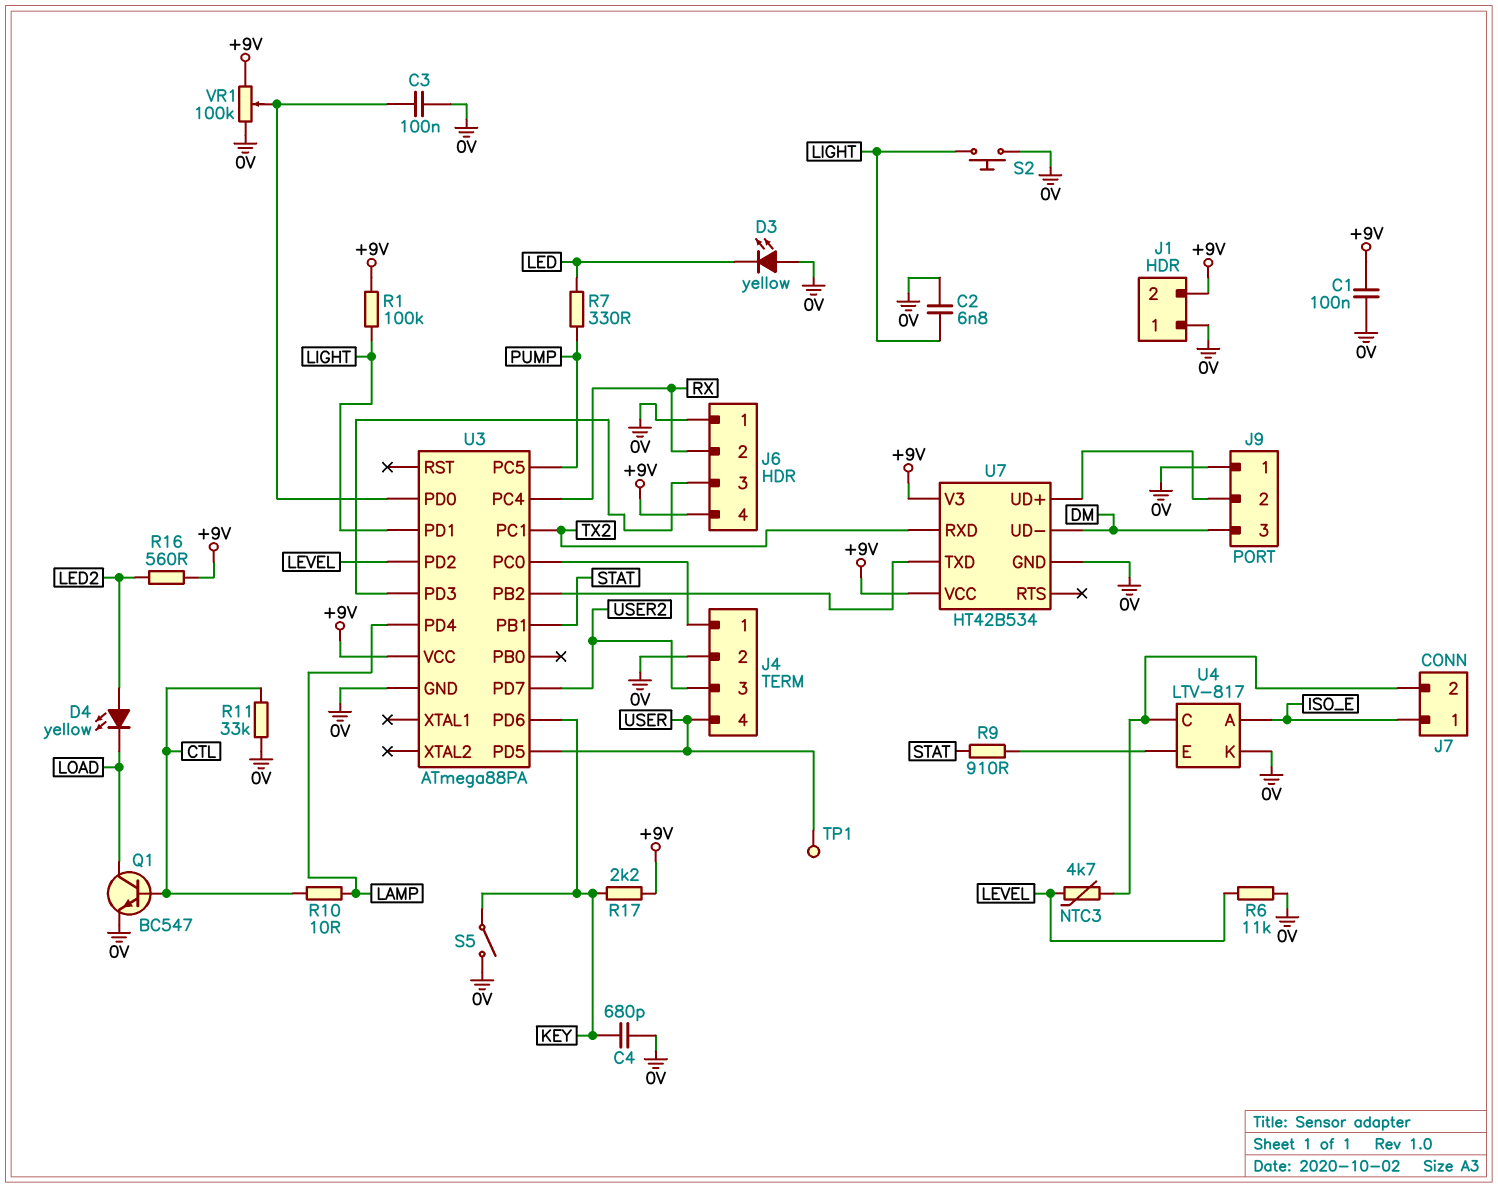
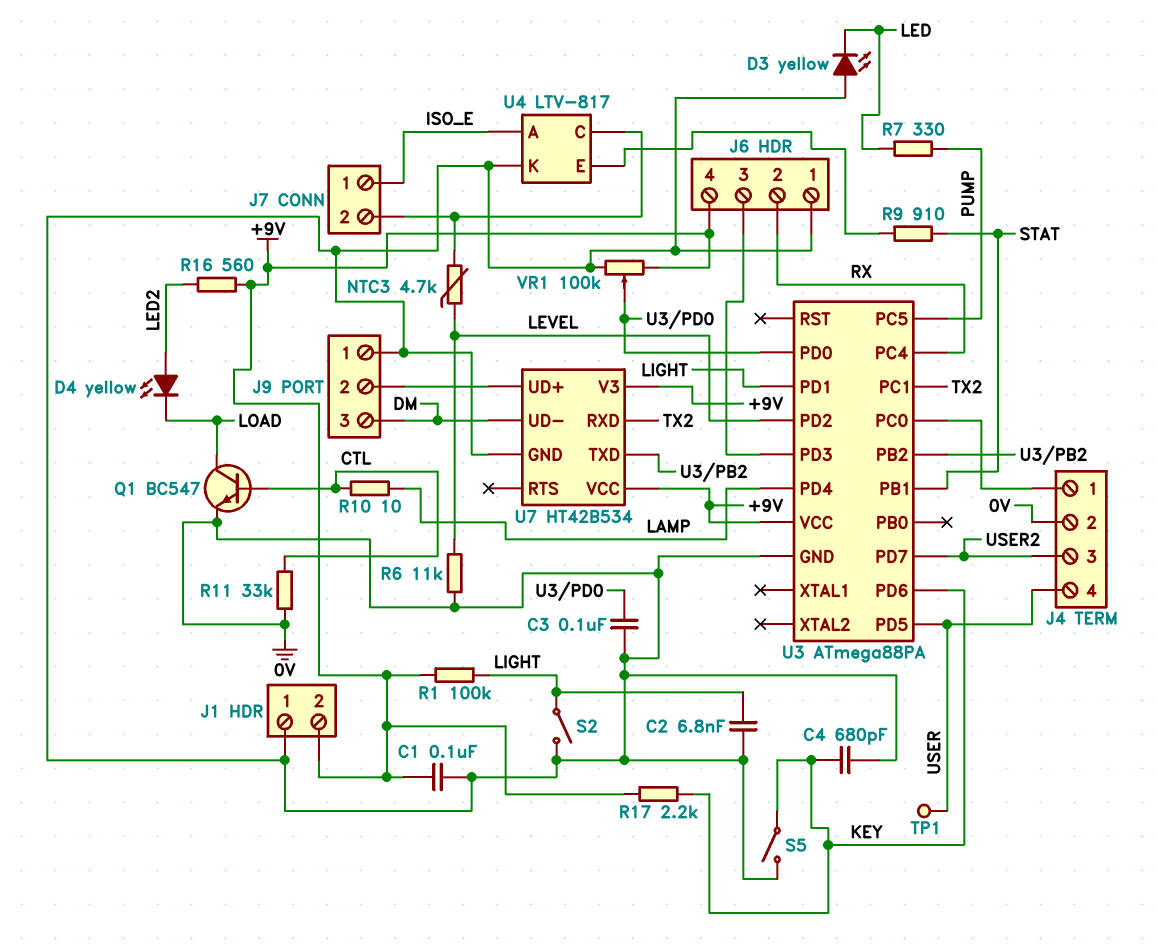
S2: button (0V, LIGHT) -> switch (0V, LIGHT)

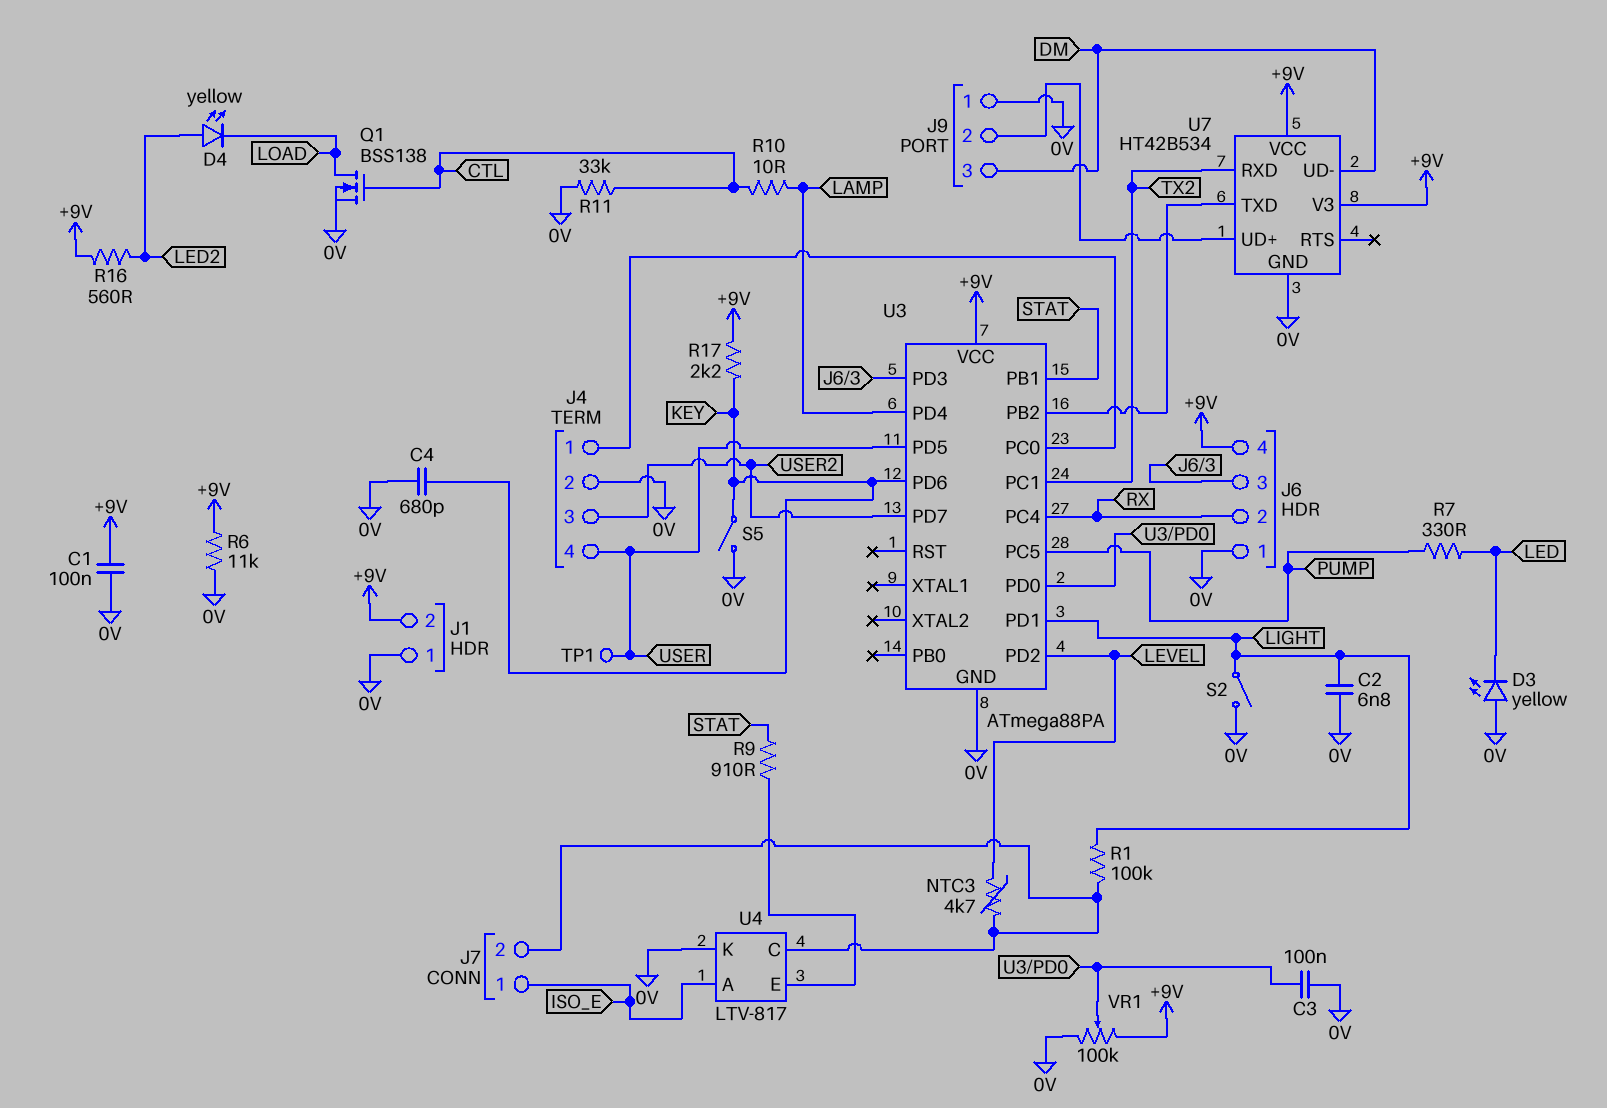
Q1: NPN BC547 (B CTL, C LOAD, E 0V) -> NMOS BSS138 (G CTL, D LOAD, S 0V)
R1: 100k (+9V, LIGHT) -> 100k (J7/2, LIGHT)
R6: 11k (0V, LEVEL) -> 11k (+9V, 0V)

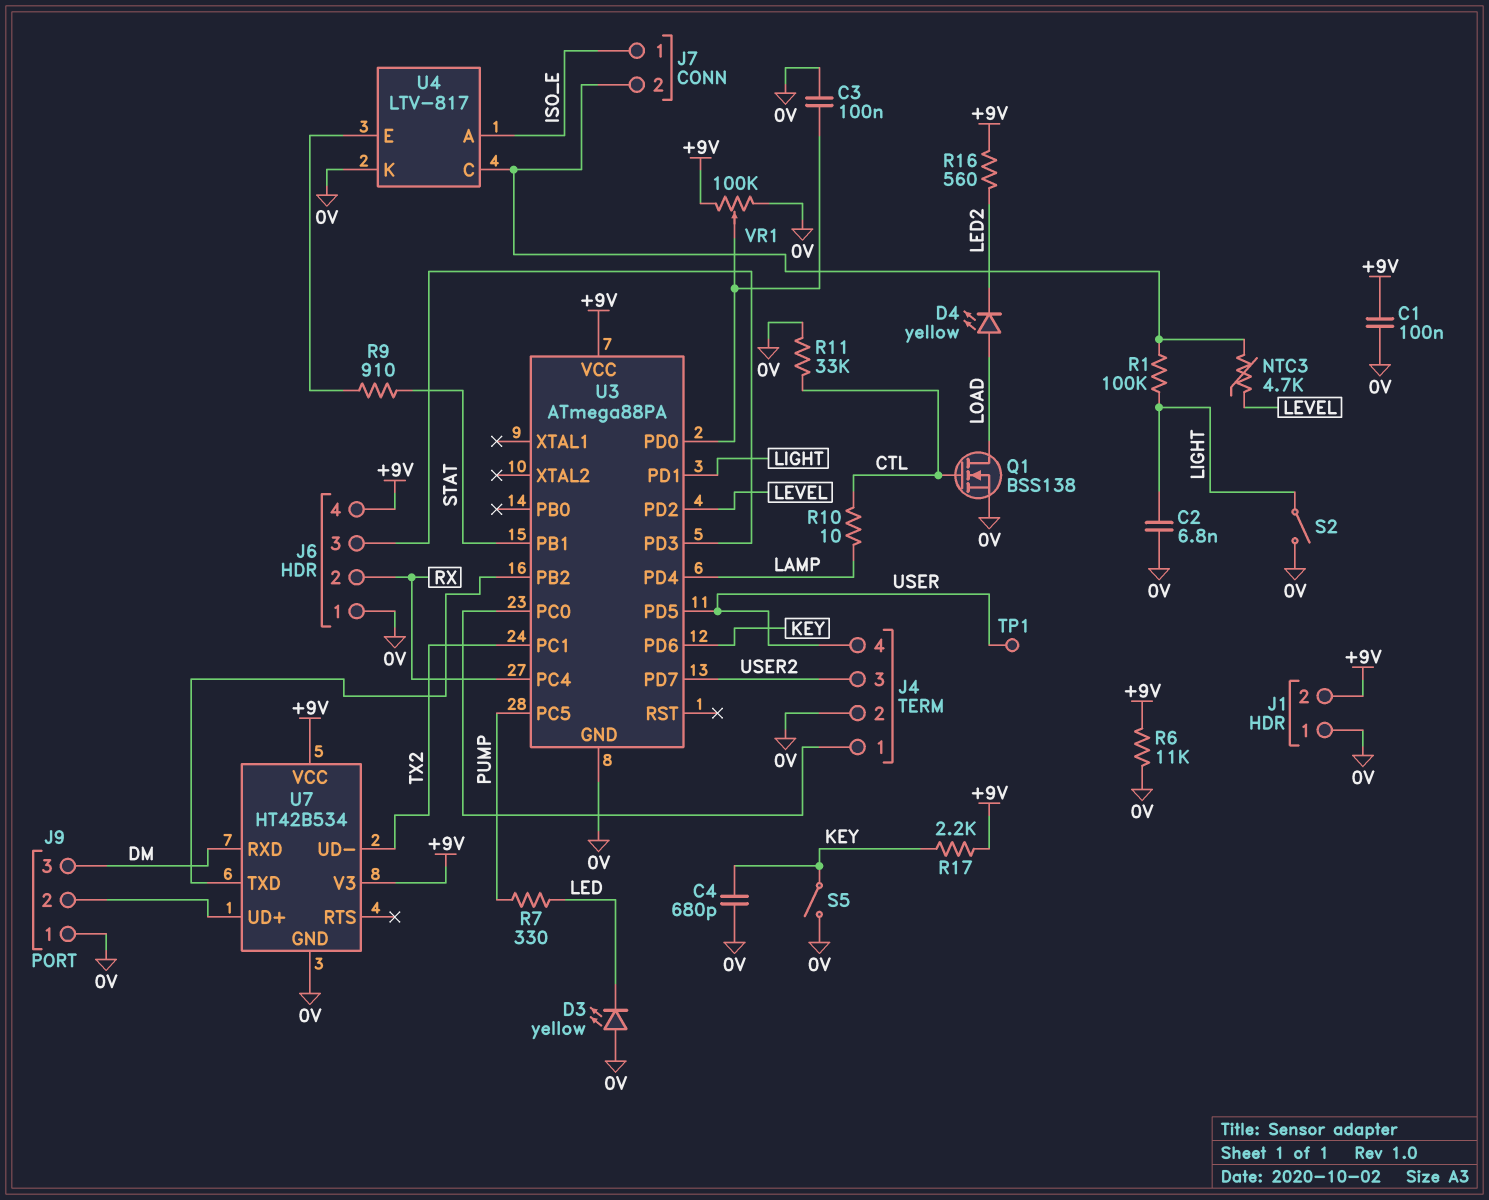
D4: LED yellow (A LED2, K LOAD) -> LED yellow (A LOAD, K LED2)
U7 pin RXD: TX2 -> DM
U7 pin UD-: DM -> TX2

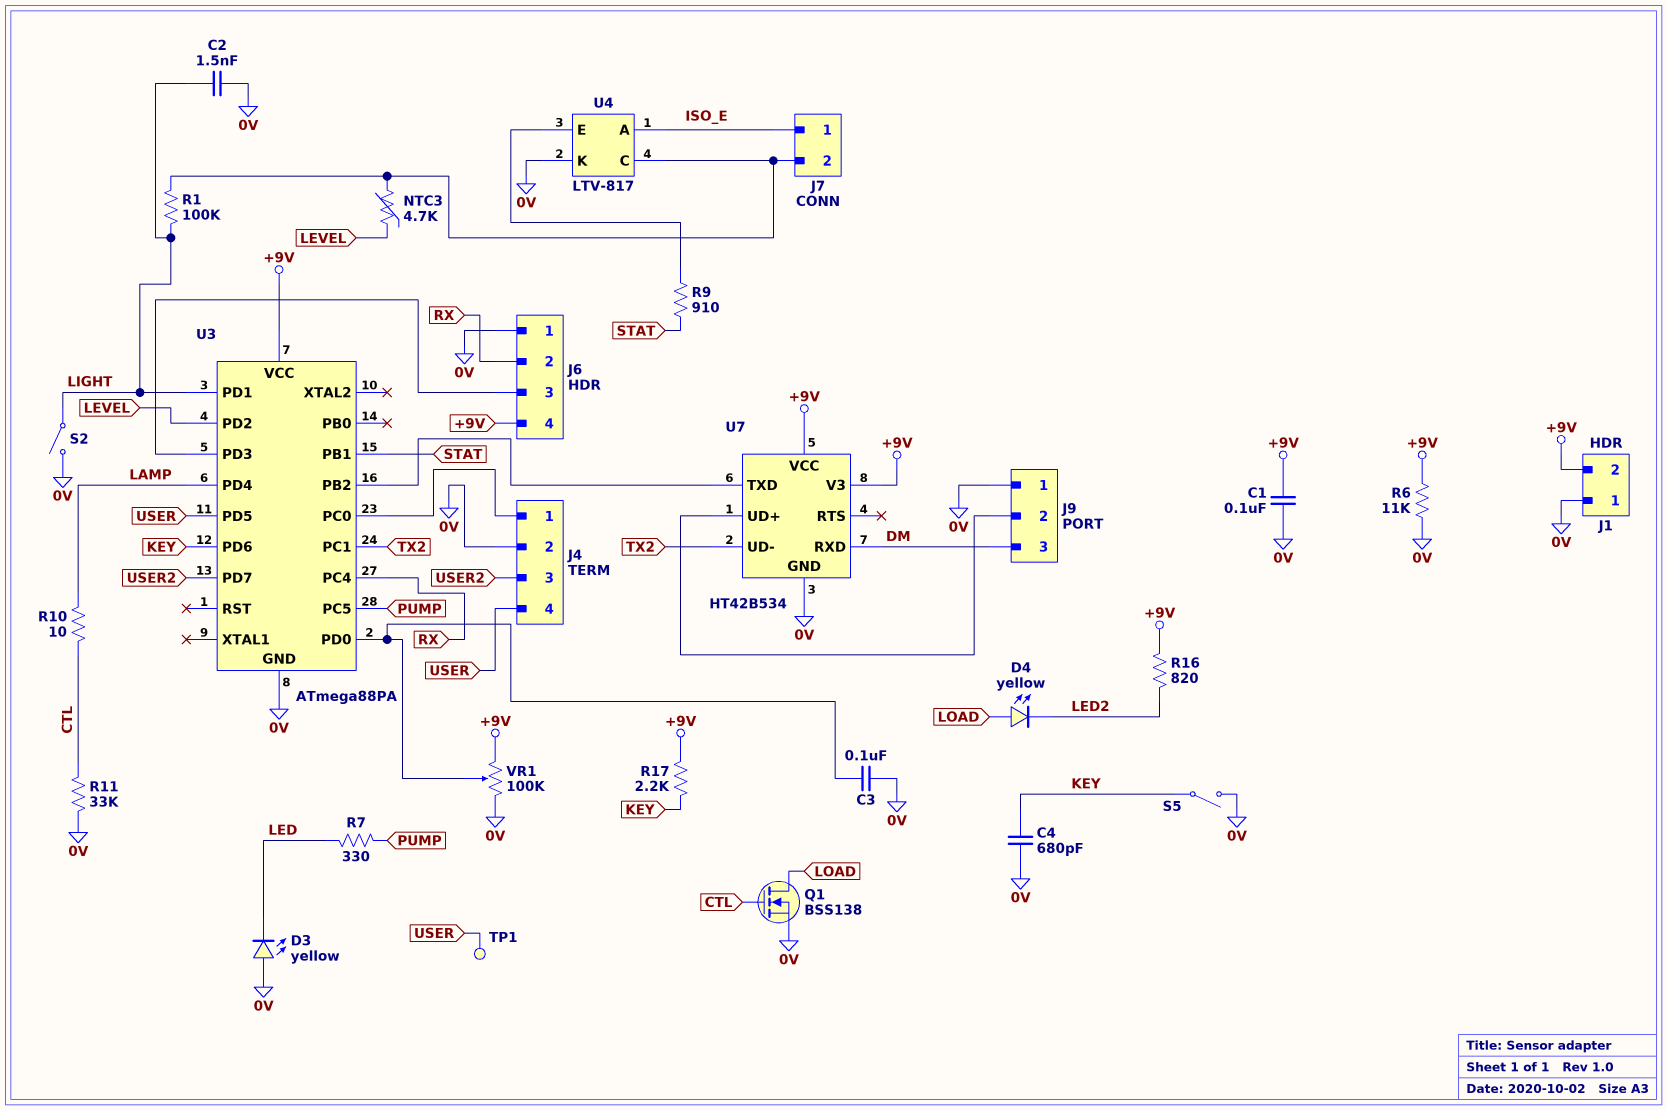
C2: 6.8nF (0V, LIGHT) -> 1.5nF (0V, LIGHT)
R16: 560 (+9V, LED2) -> 820 (+9V, LED2)

